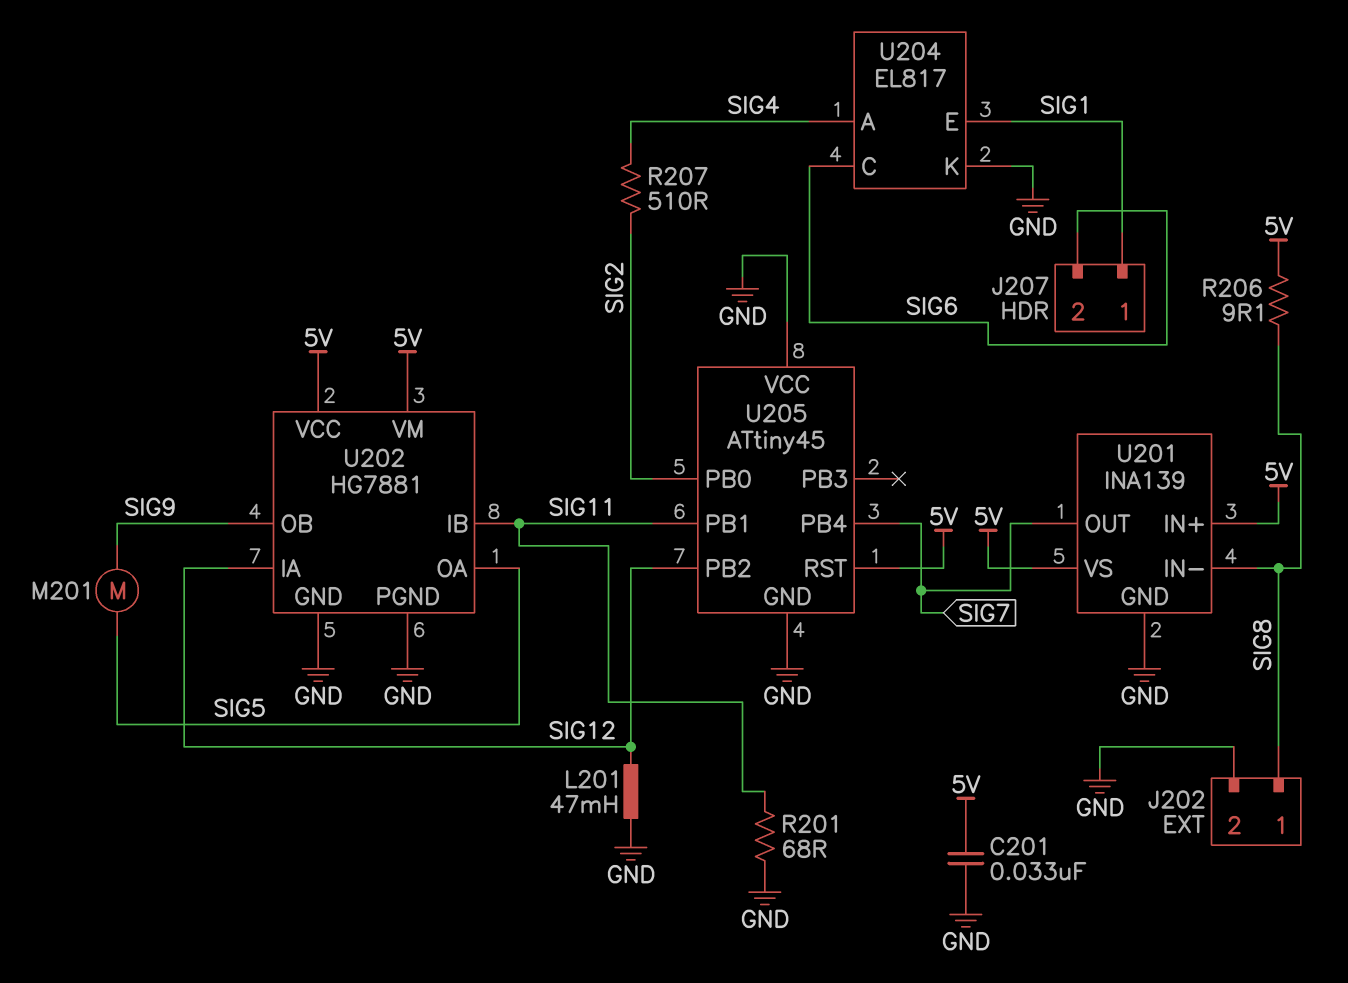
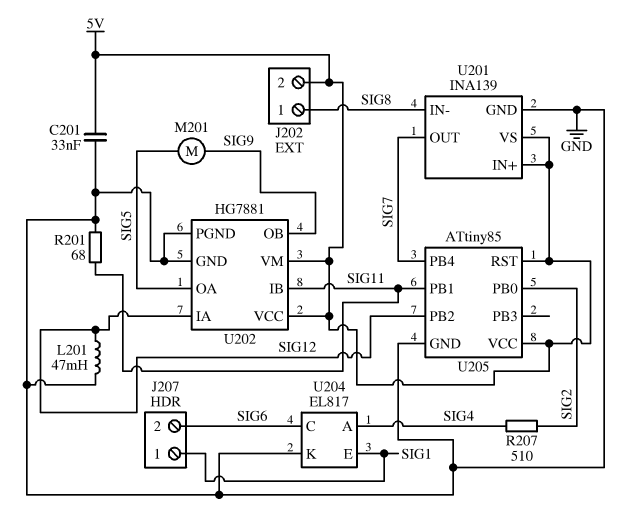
J202 pin 2: GND -> 5V
R206: 9.1 (5V, SIG8) -> none
U205: ATtiny45 -> ATtiny85
U205 pin VCC: GND -> 5V

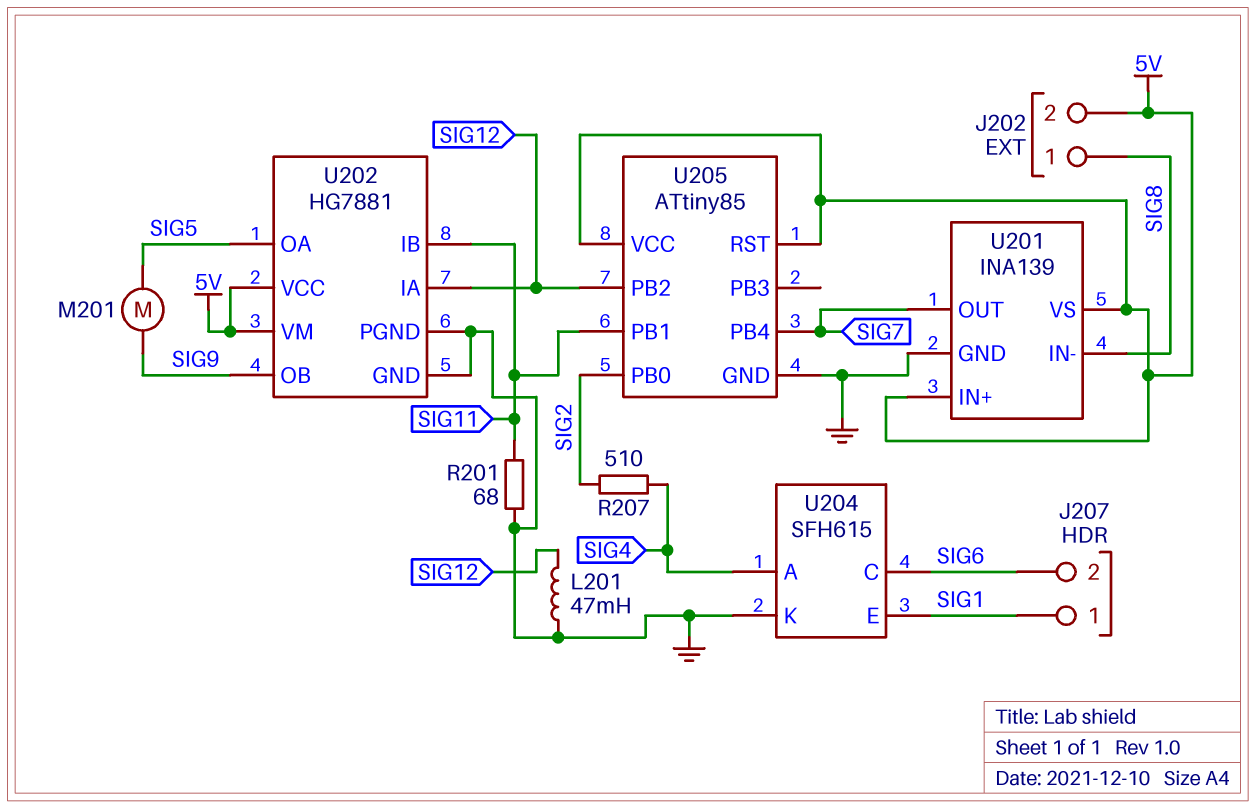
C201: 33nF (5V, GND) -> none
U204: EL817 -> SFH615

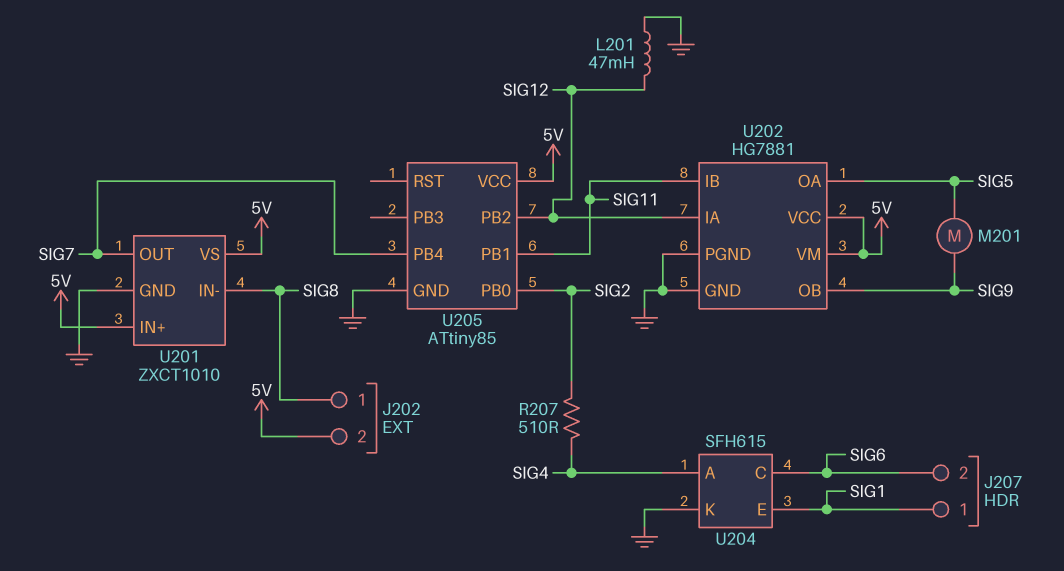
R201: 68 (GND, SIG11) -> none
U201: INA139 -> ZXCT1010
U205 pin RST: 5V -> none

